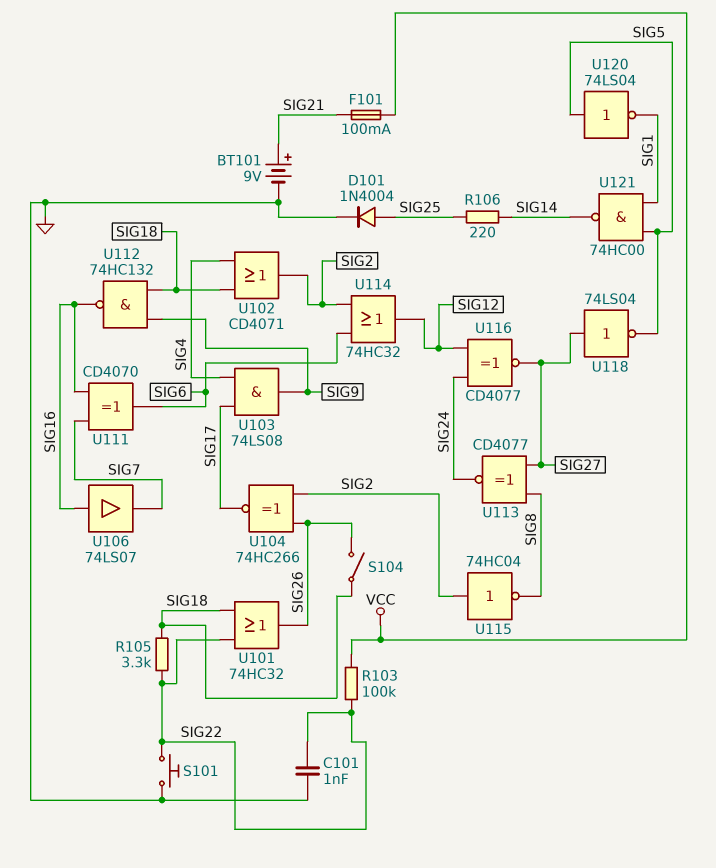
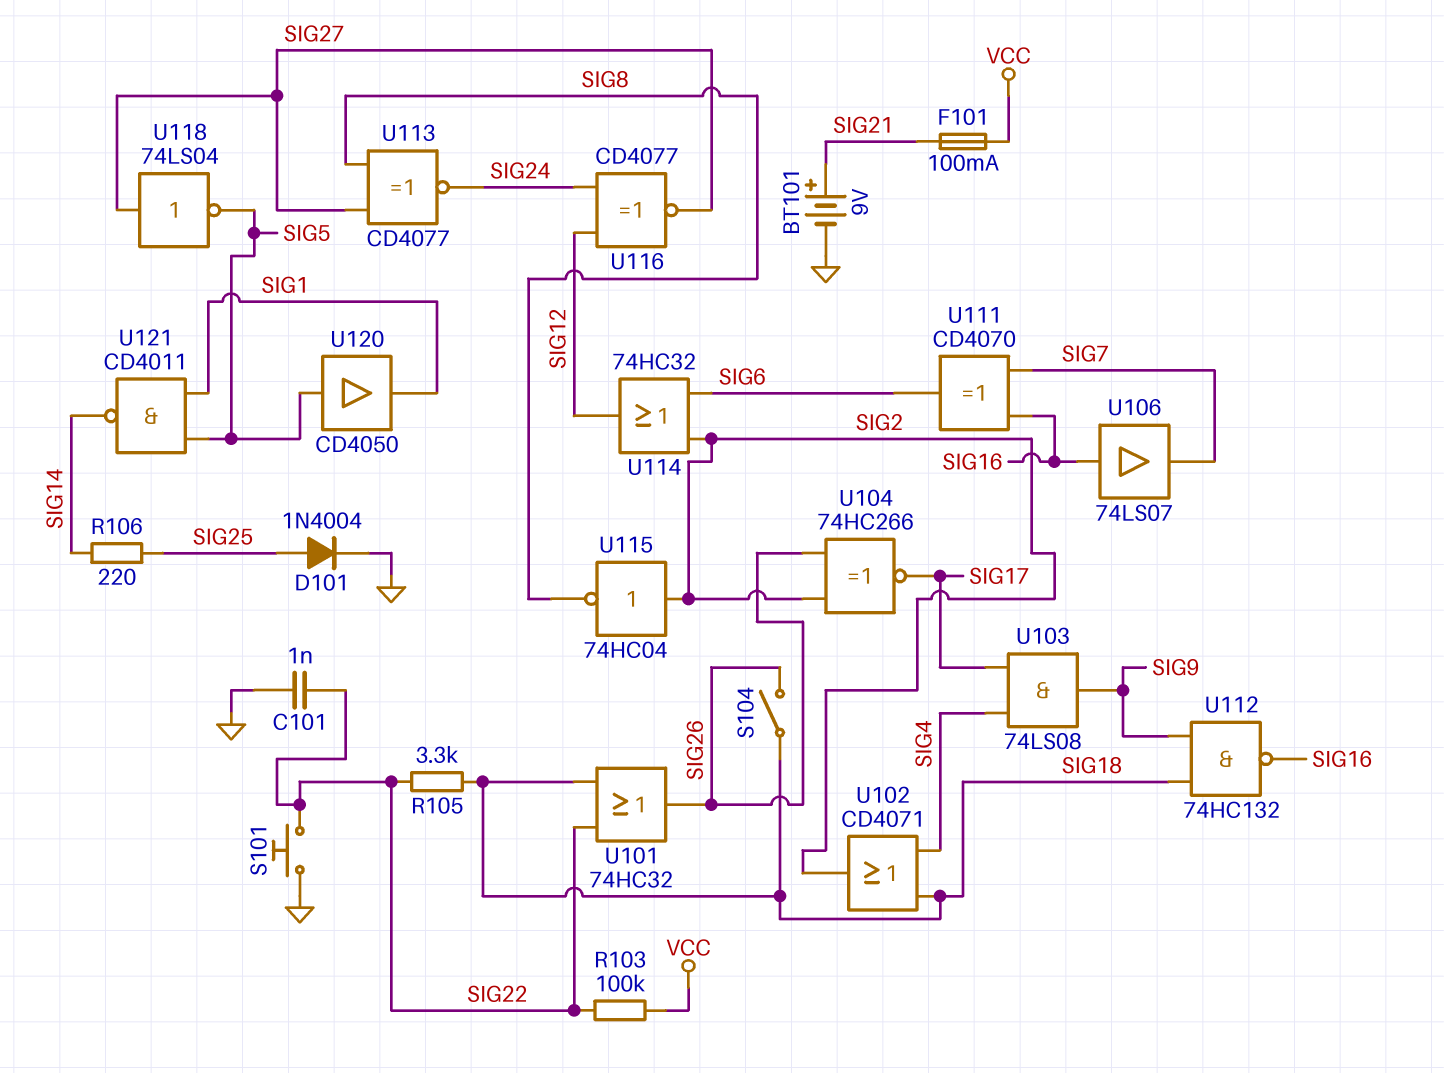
U120: NOT 74LS04 (in SIG5, out SIG1) -> buffer CD4050 (in SIG5, out SIG1)
U121: NAND 74HC00 (in SIG1, in SIG5, out SIG14) -> NAND CD4011 (in SIG1, in SIG5, out SIG14)

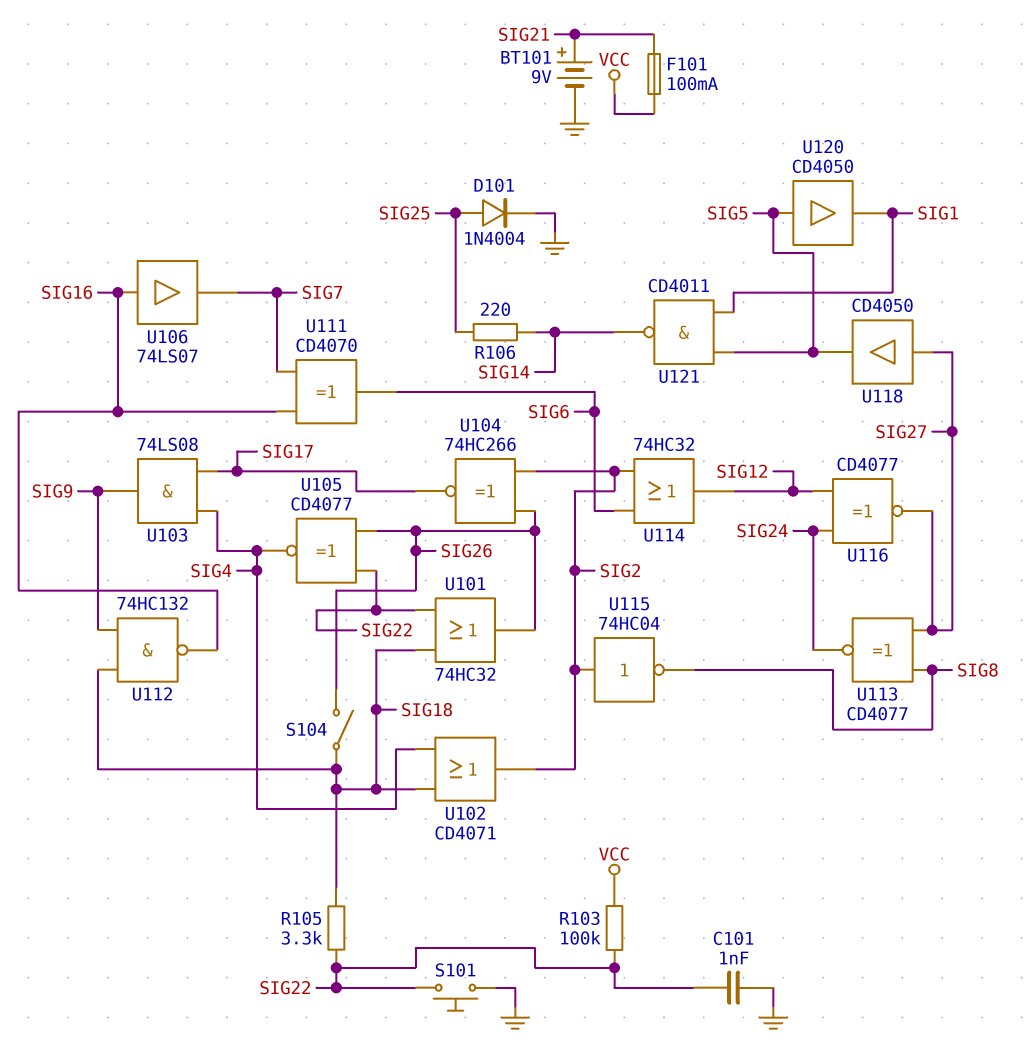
U105: none -> XNOR CD4077 (in SIG22, in SIG26, out SIG4)
U118: NOT 74LS04 (in SIG27, out SIG5) -> buffer CD4050 (in SIG27, out SIG5)

